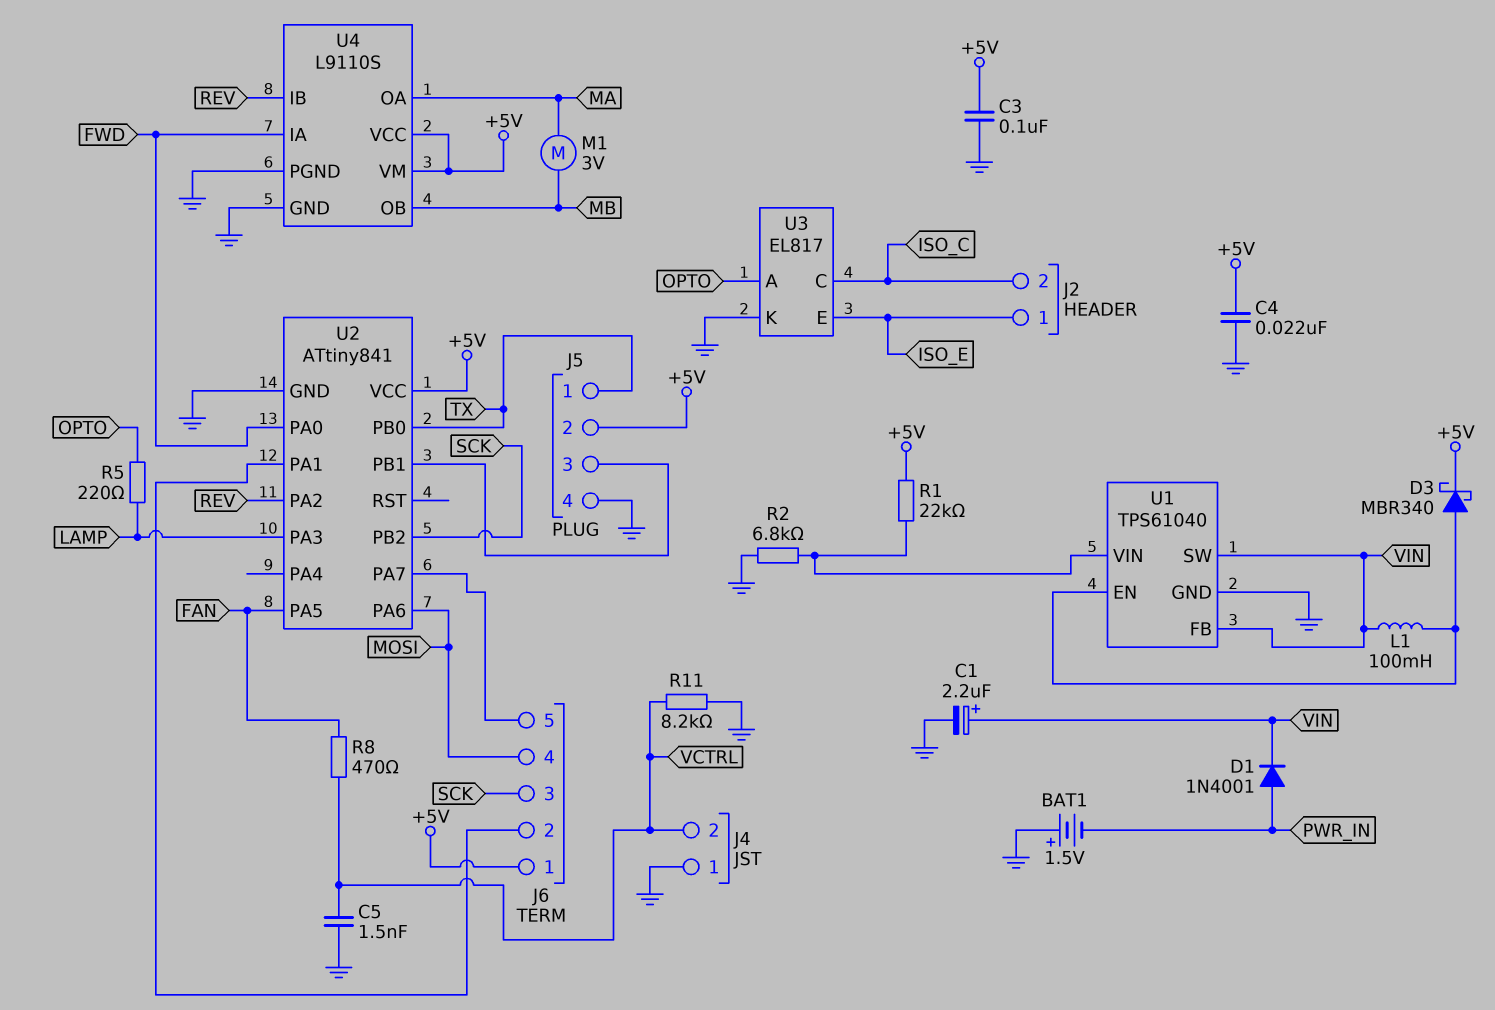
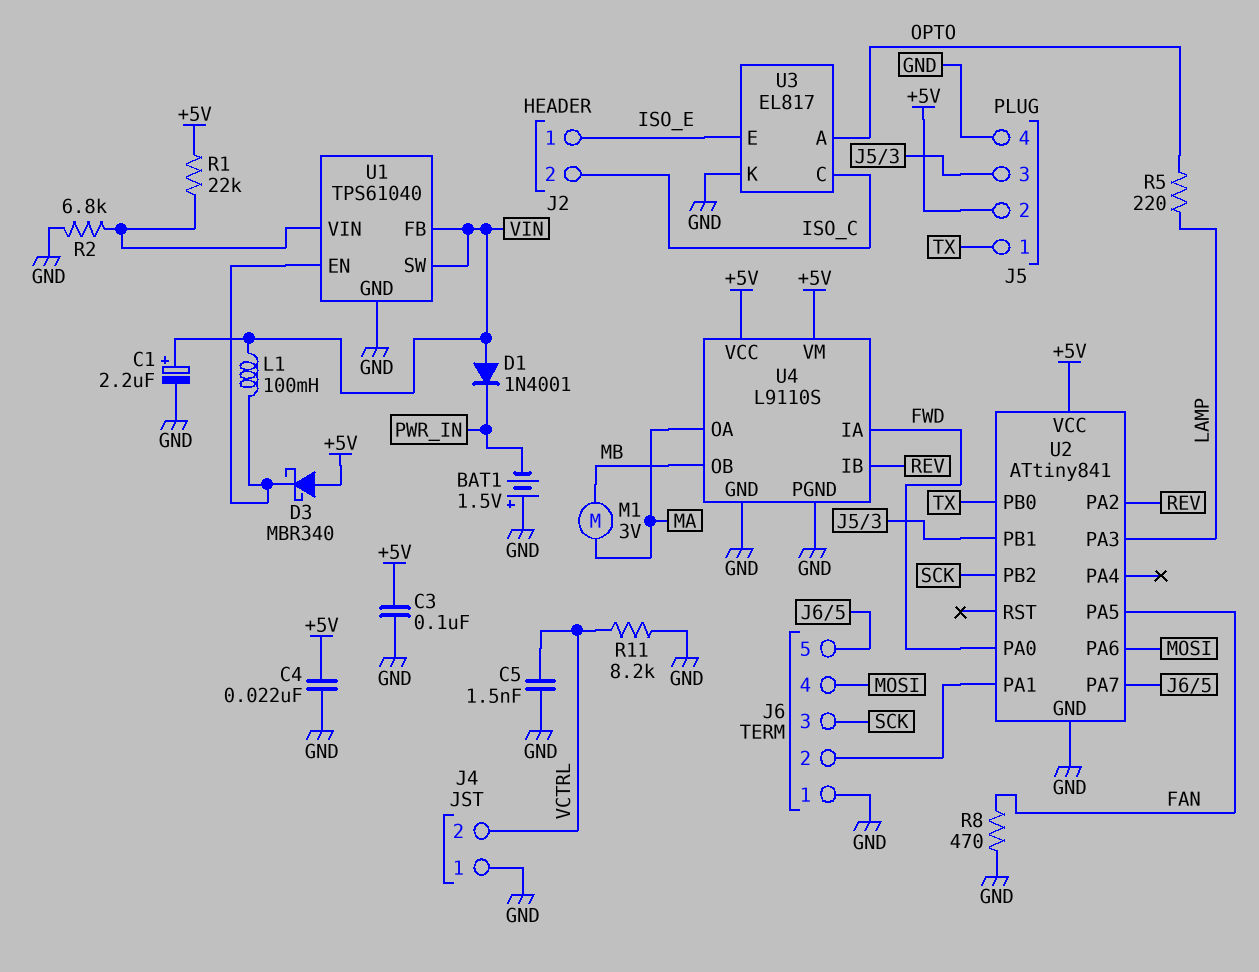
D1: diode 1N4001 (A PWR_IN, K VIN) -> diode 1N4001 (A VIN, K PWR_IN)
D3: schottky MBR340 (A U1/EN, K +5V) -> schottky MBR340 (A +5V, K U1/EN)
J6 pin 1: +5V -> GND
R8: 470 (FAN, VCTRL) -> 470 (FAN, GND)

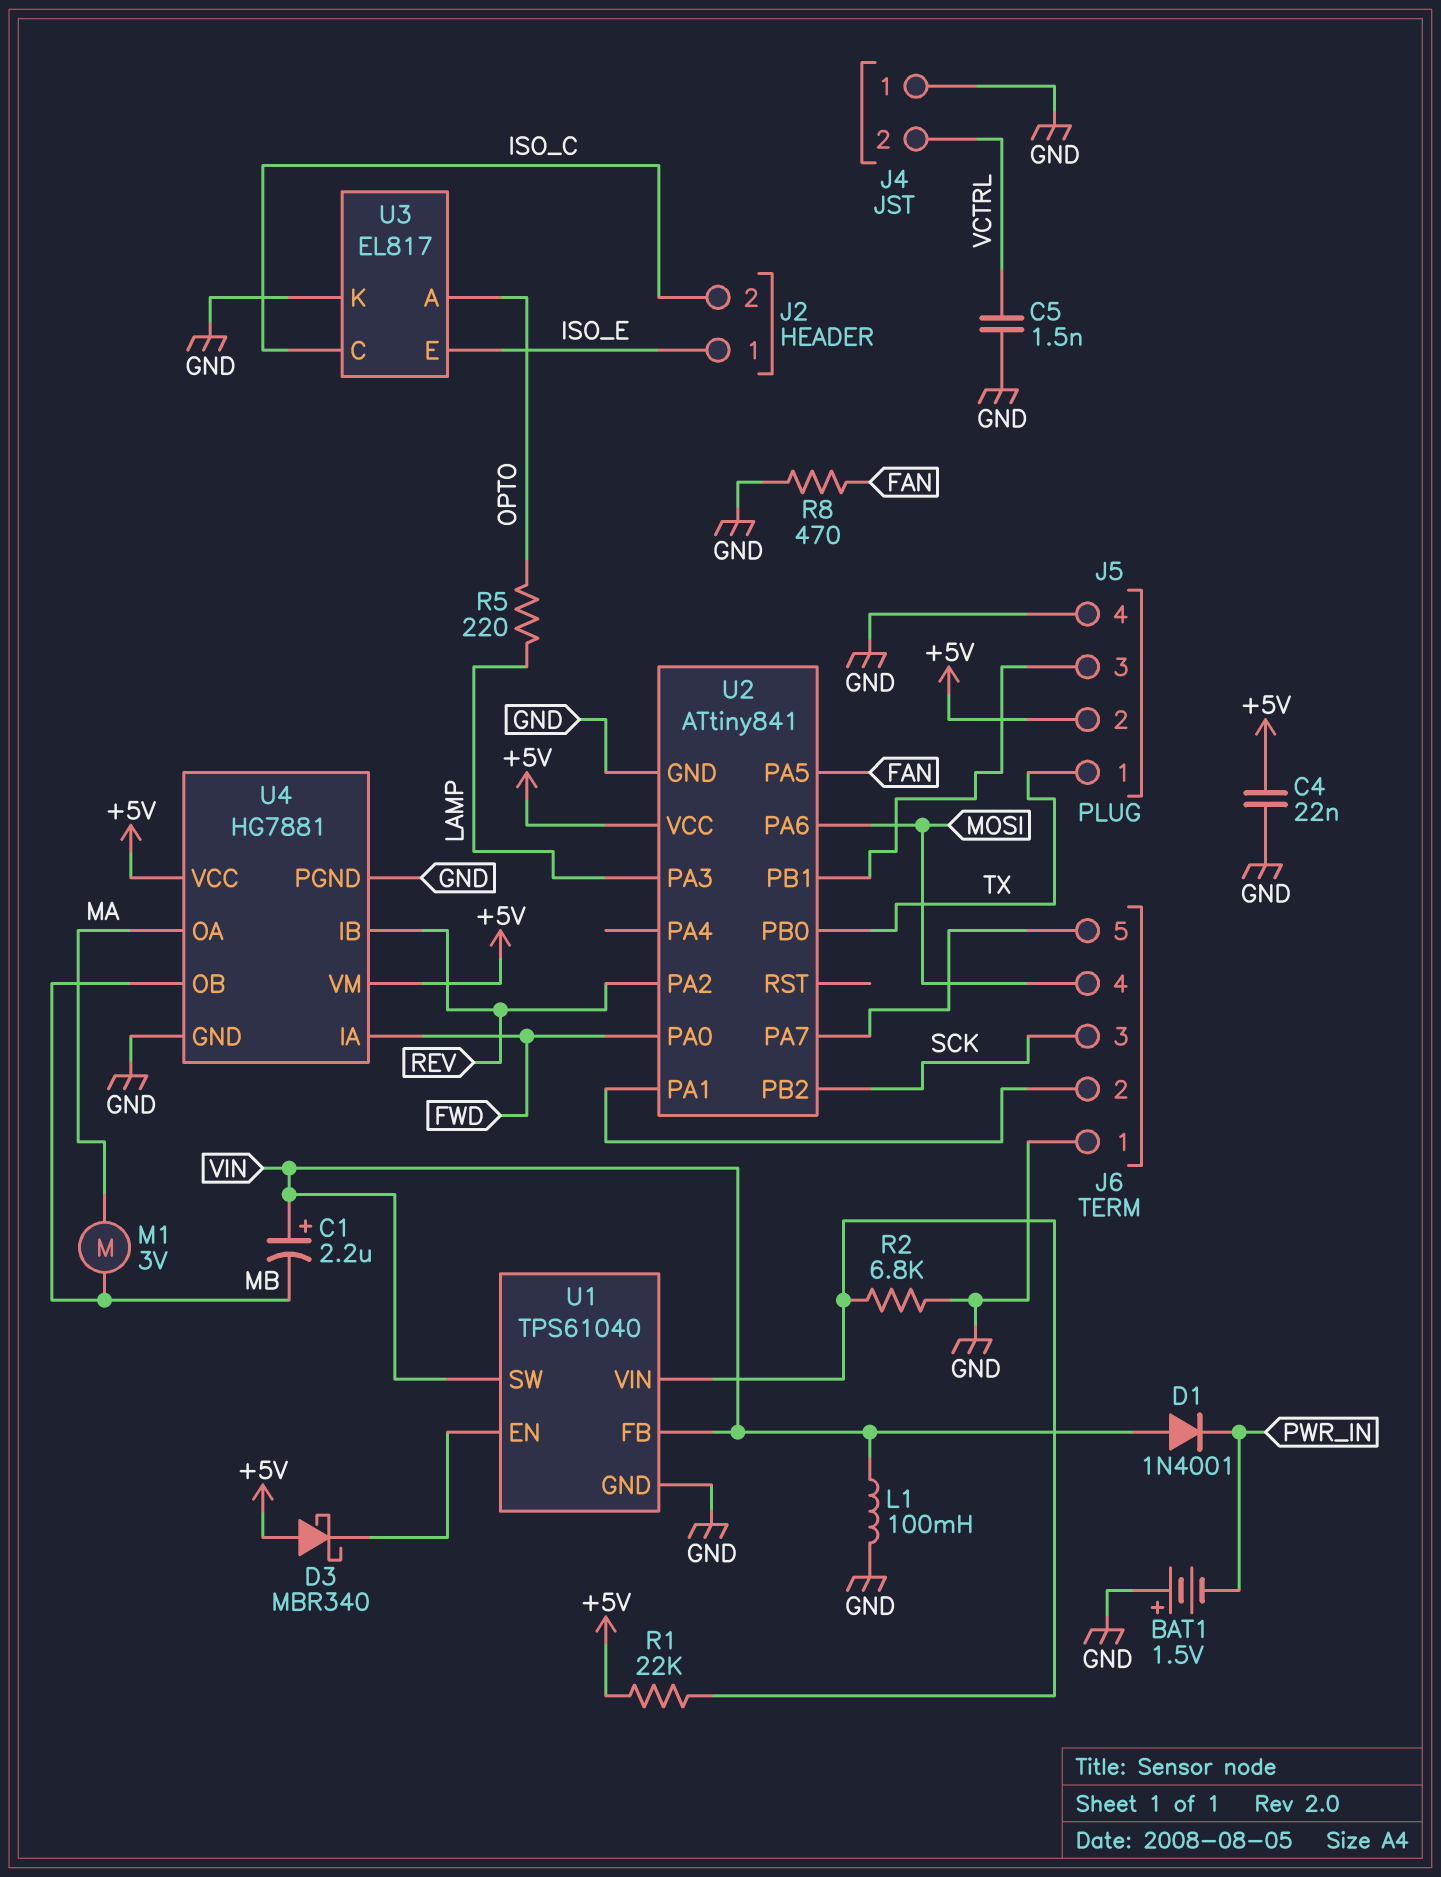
C1: 2.2uF (plus VIN, minus GND) -> 2.2uF (plus VIN, minus MB)
C3: 100nF (+5V, GND) -> none
L1: 100mH (U1/EN, VIN) -> 100mH (GND, VIN)
R11: 8.2k (GND, VCTRL) -> none
U4: L9110S -> HG7881

